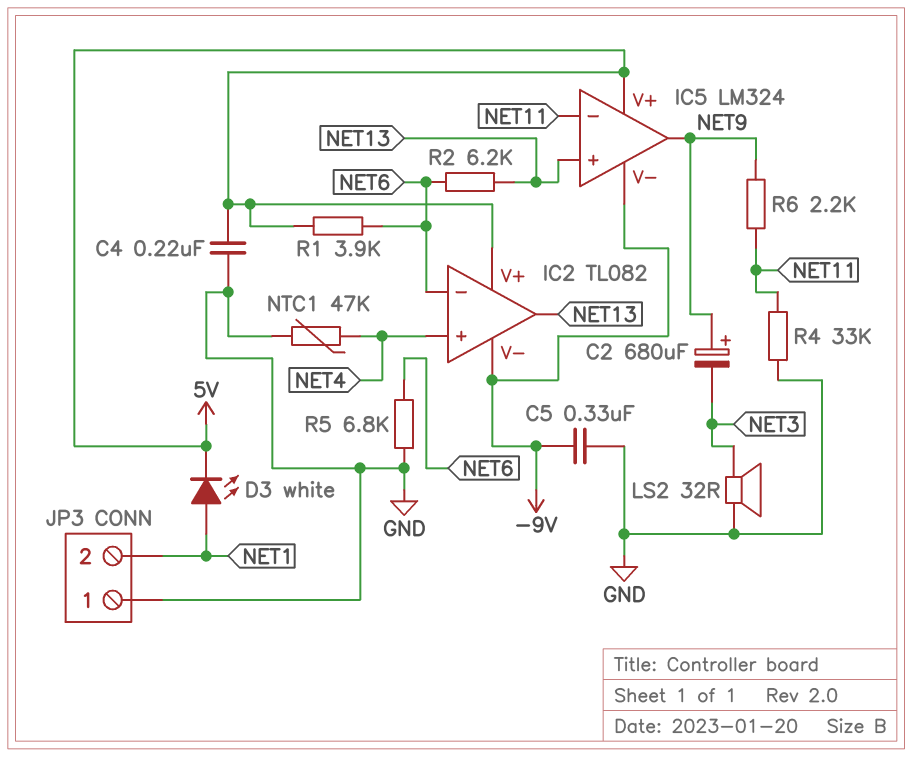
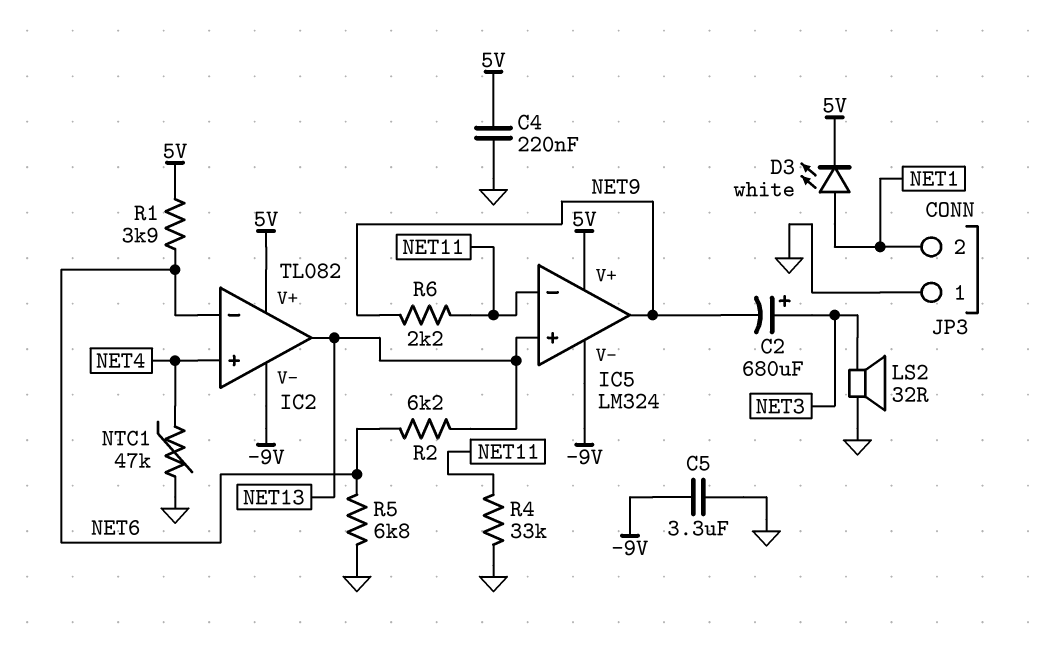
C2: 680uF (plus NET9, minus NET3) -> 680uF (plus NET3, minus NET9)
C5: 330nF (-9V, GND) -> 3.3uF (-9V, GND)

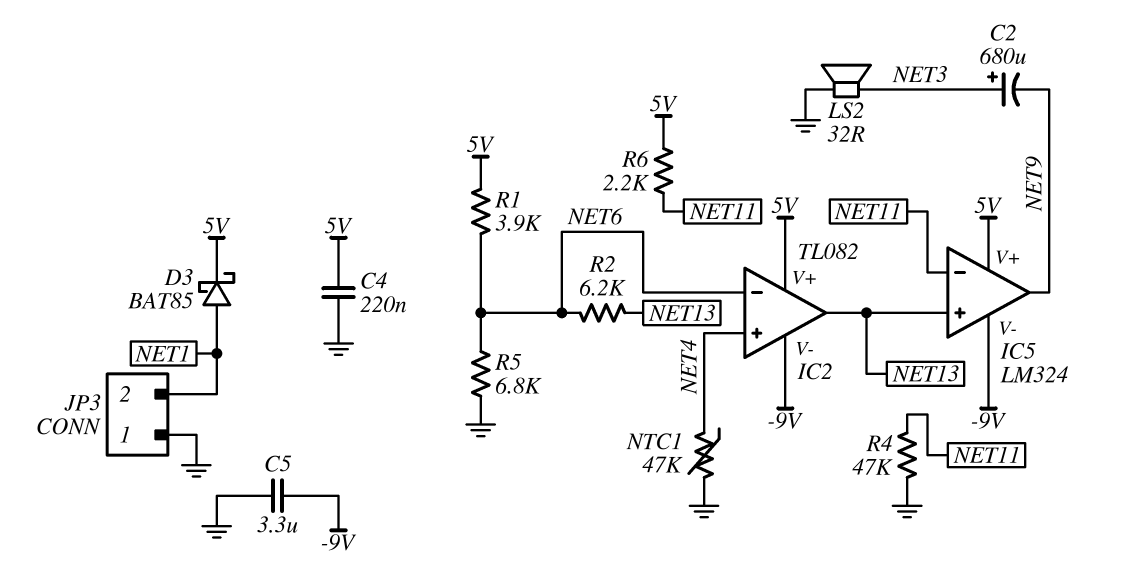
D3: LED white (A NET1, K 5V) -> schottky BAT85 (A NET1, K 5V)
R4: 33k (GND, NET11) -> 47k (GND, NET11)
R6: 2.2k (NET9, NET11) -> 2.2k (5V, NET11)

